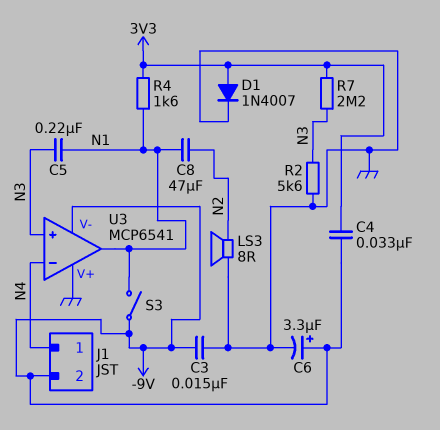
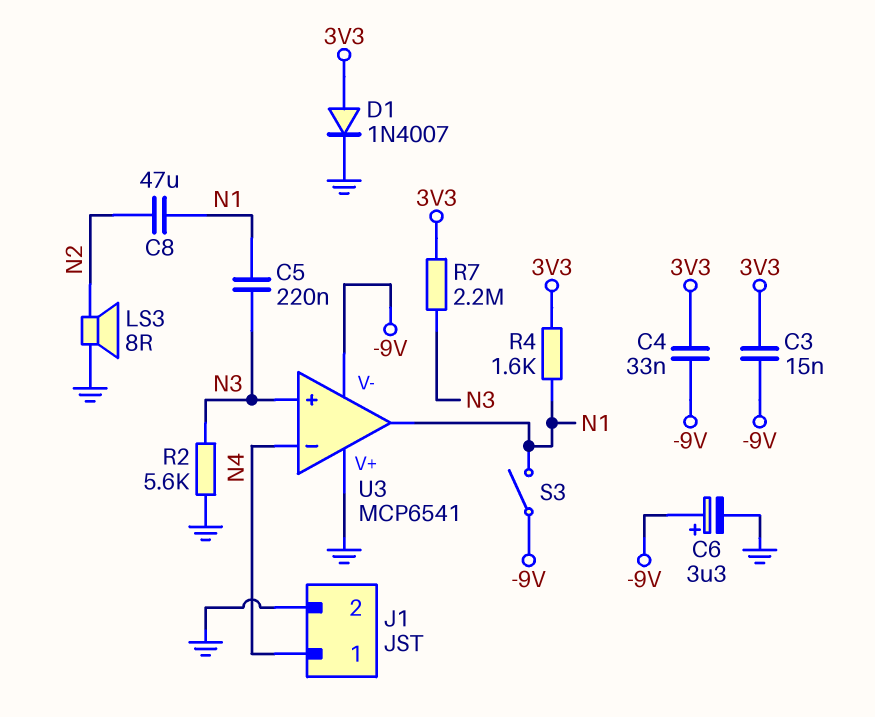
C3: 15nF (-9V, GND) -> 15nF (-9V, 3V3)
J1 pin 2: -9V -> GND

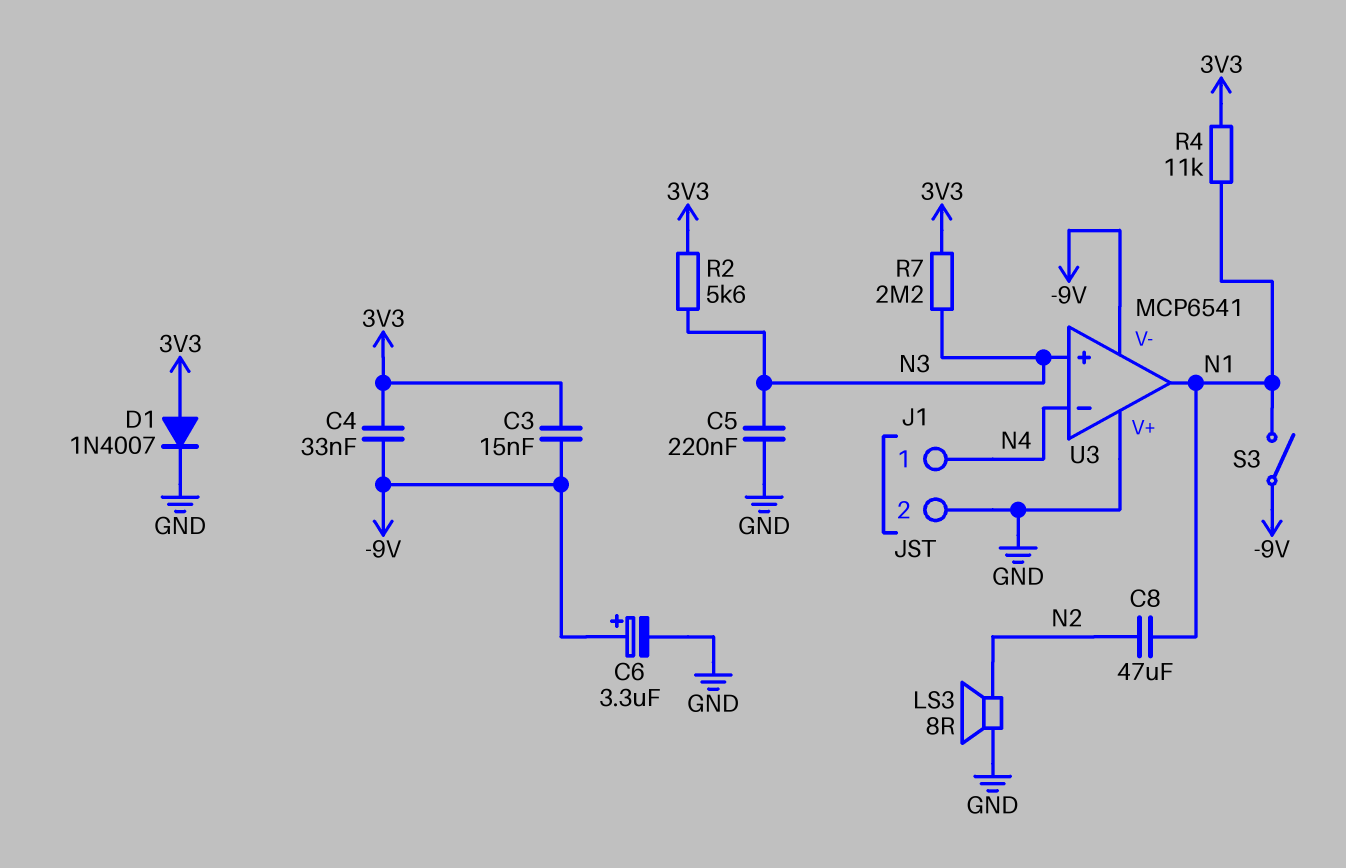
C5: 220nF (N1, N3) -> 220nF (GND, N3)
R2: 5.6k (GND, N3) -> 5.6k (3V3, N3)
R4: 1.6k (3V3, N1) -> 11k (3V3, N1)

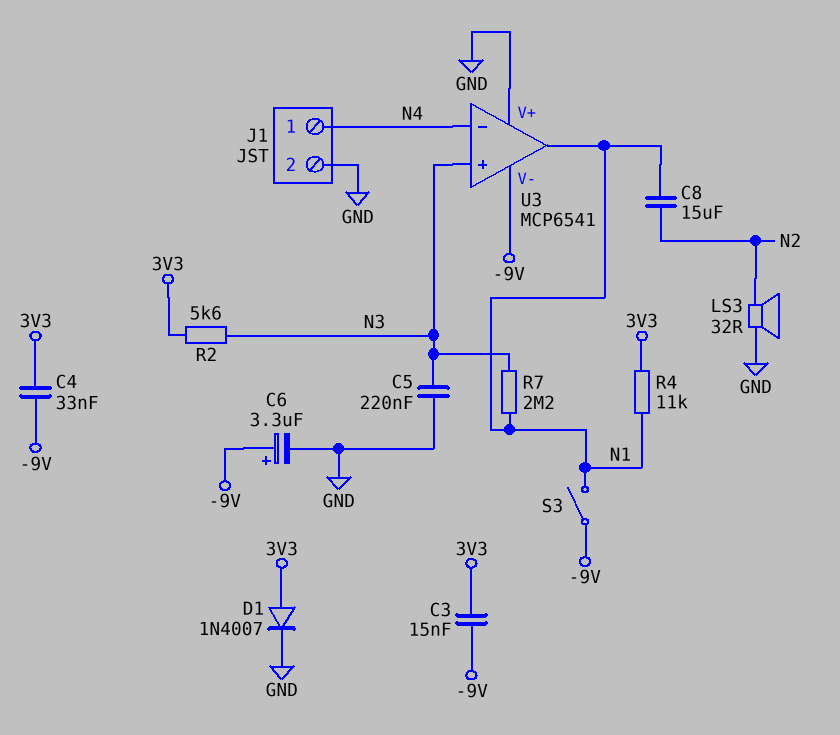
C8: 47uF (N1, N2) -> 15uF (N1, N2)
LS3: speaker 8R (GND, N2) -> speaker 32R (GND, N2)
R7: 2.2M (3V3, N3) -> 2.2M (N1, N3)

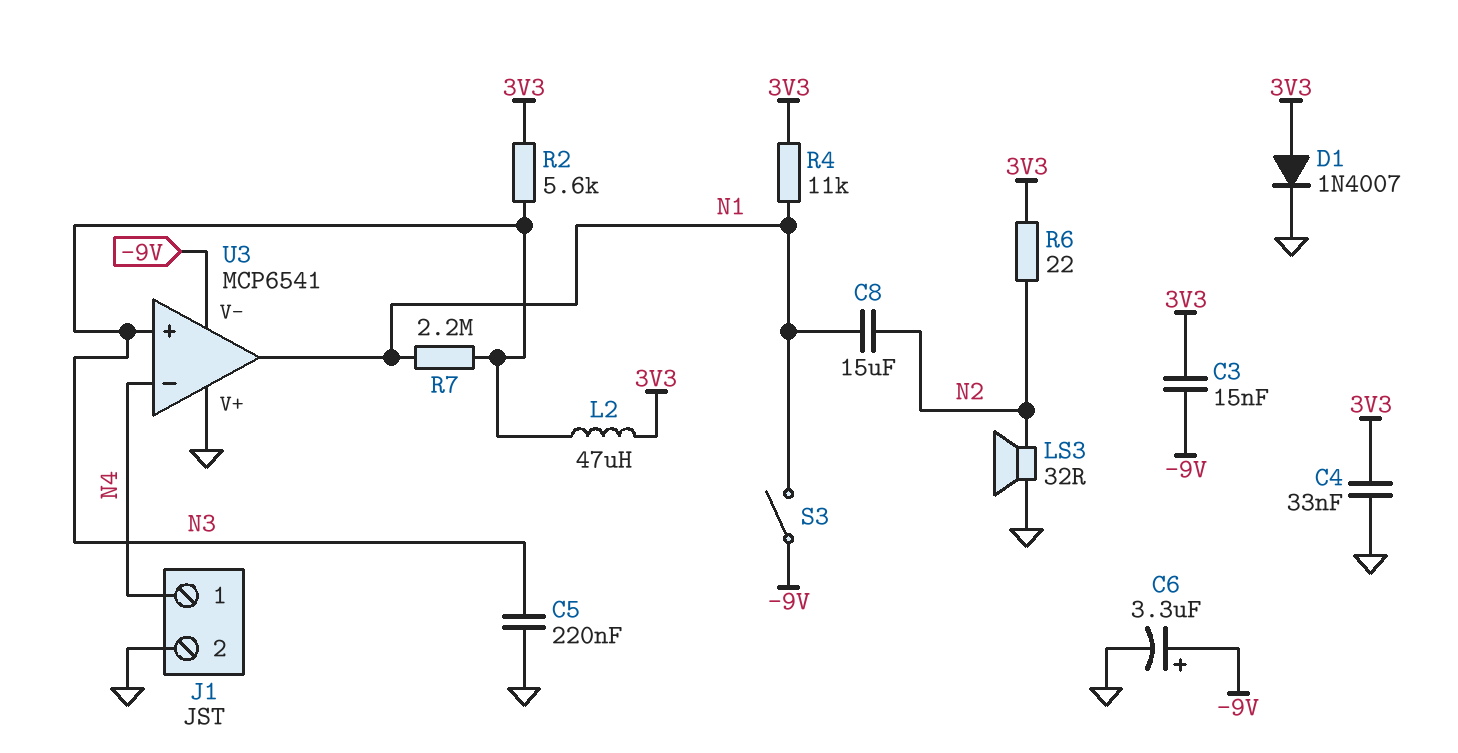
C4: 33nF (-9V, 3V3) -> 33nF (3V3, GND)
L2: none -> 47uH (3V3, N3)
R6: none -> 22 (3V3, N2)

